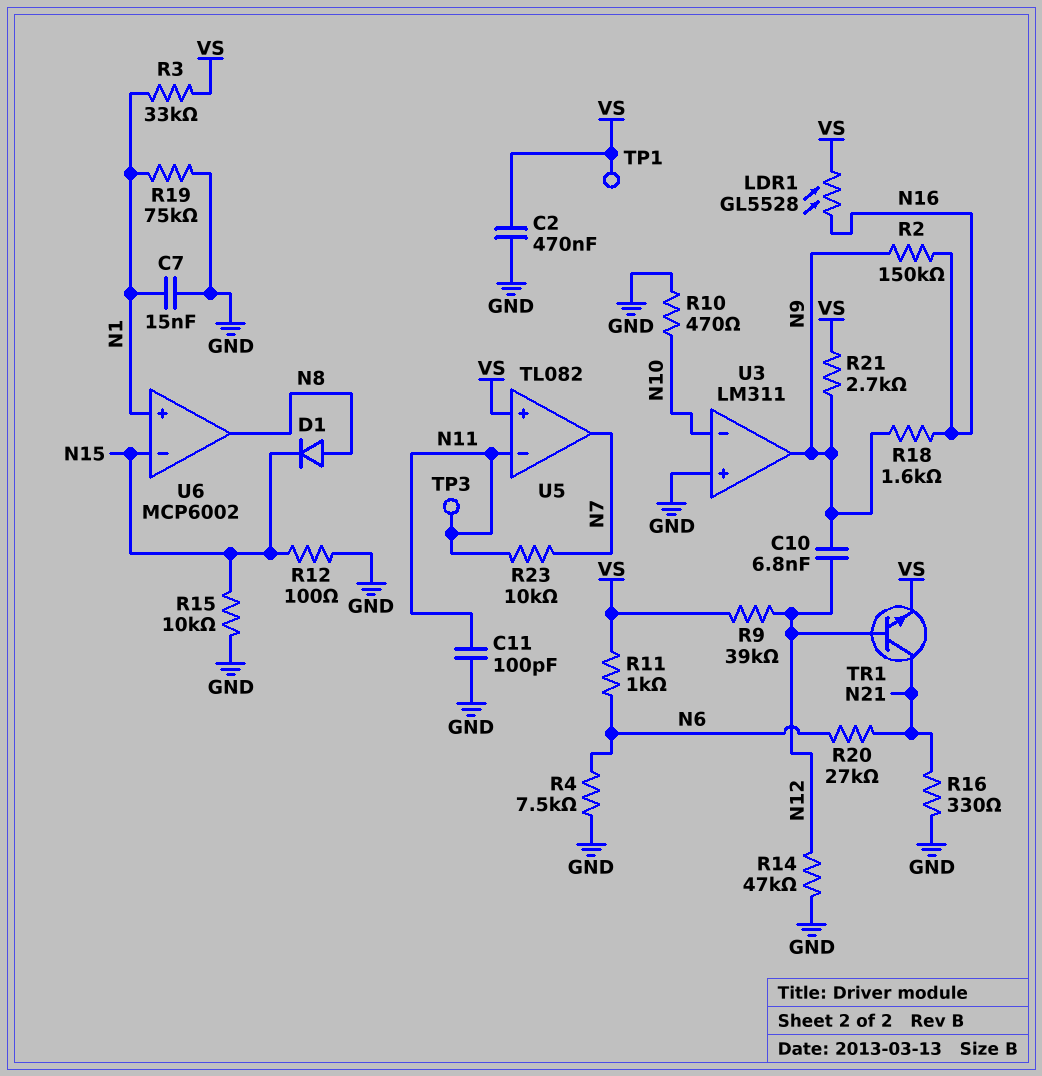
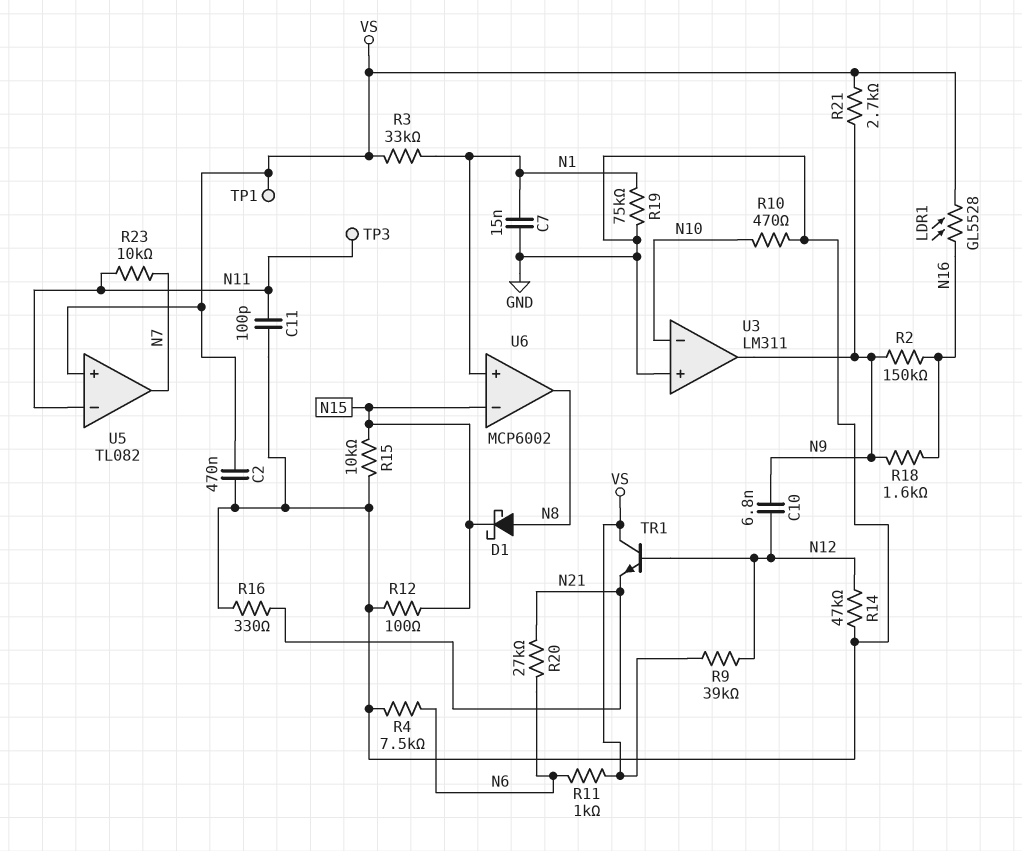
D1: diode (A N8, K N15) -> schottky (A N8, K N15)
TR1: NPN (B N12, C N21, E VS) -> NPN (B N12, C VS, E N21)

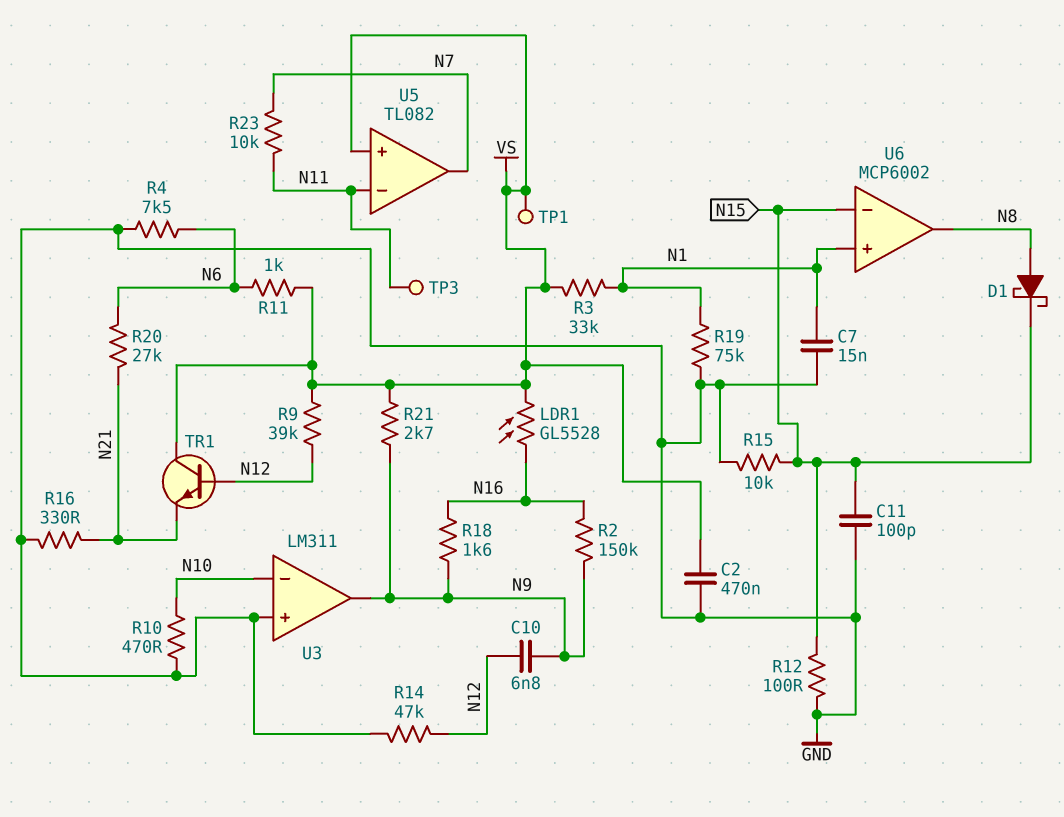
C11: 100pF (GND, N11) -> 100pF (GND, N15)

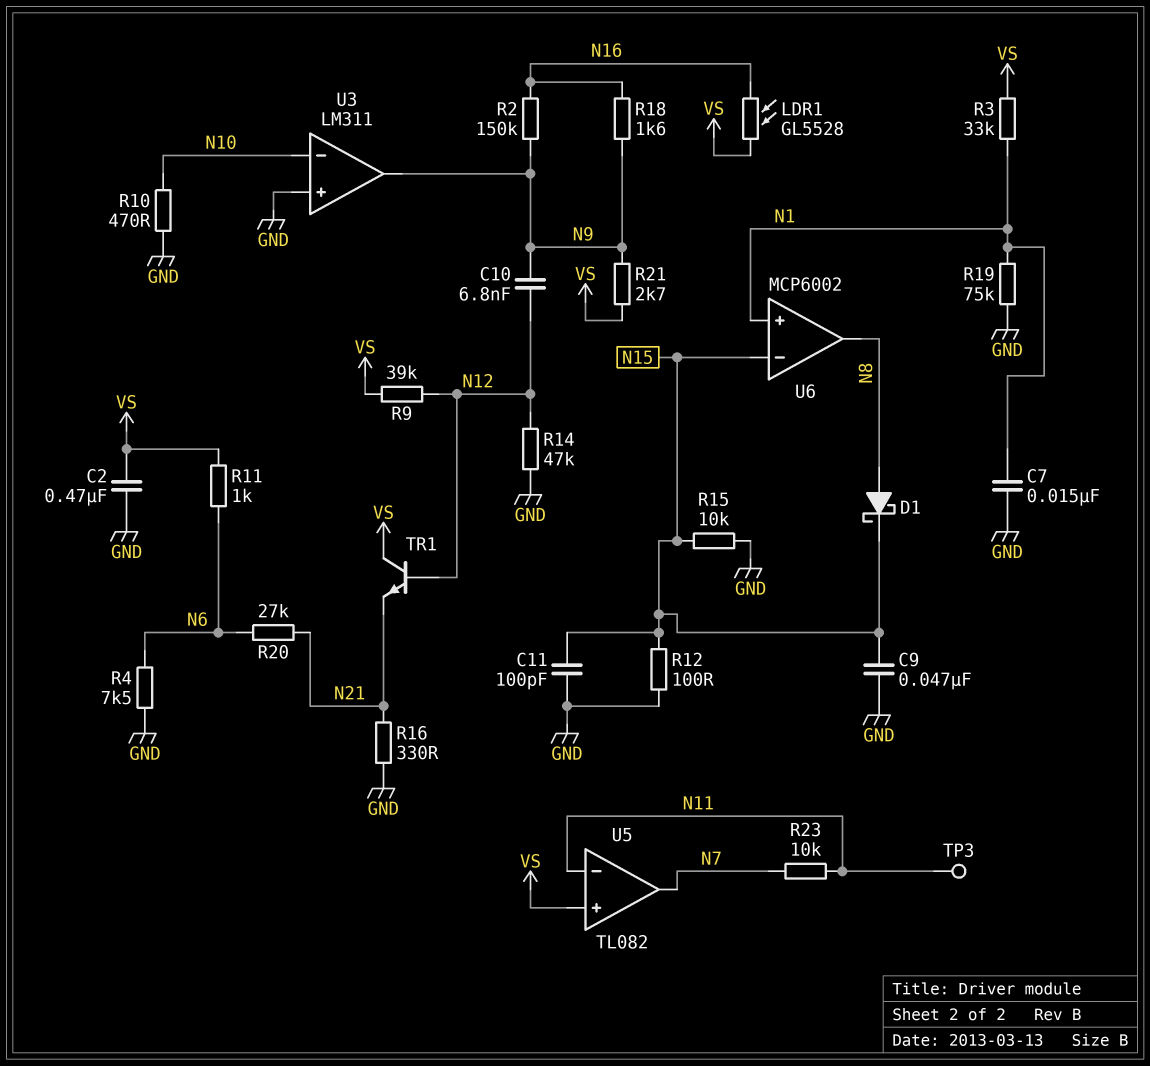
C9: none -> 47nF (GND, N15)
TP1: test point (VS) -> none

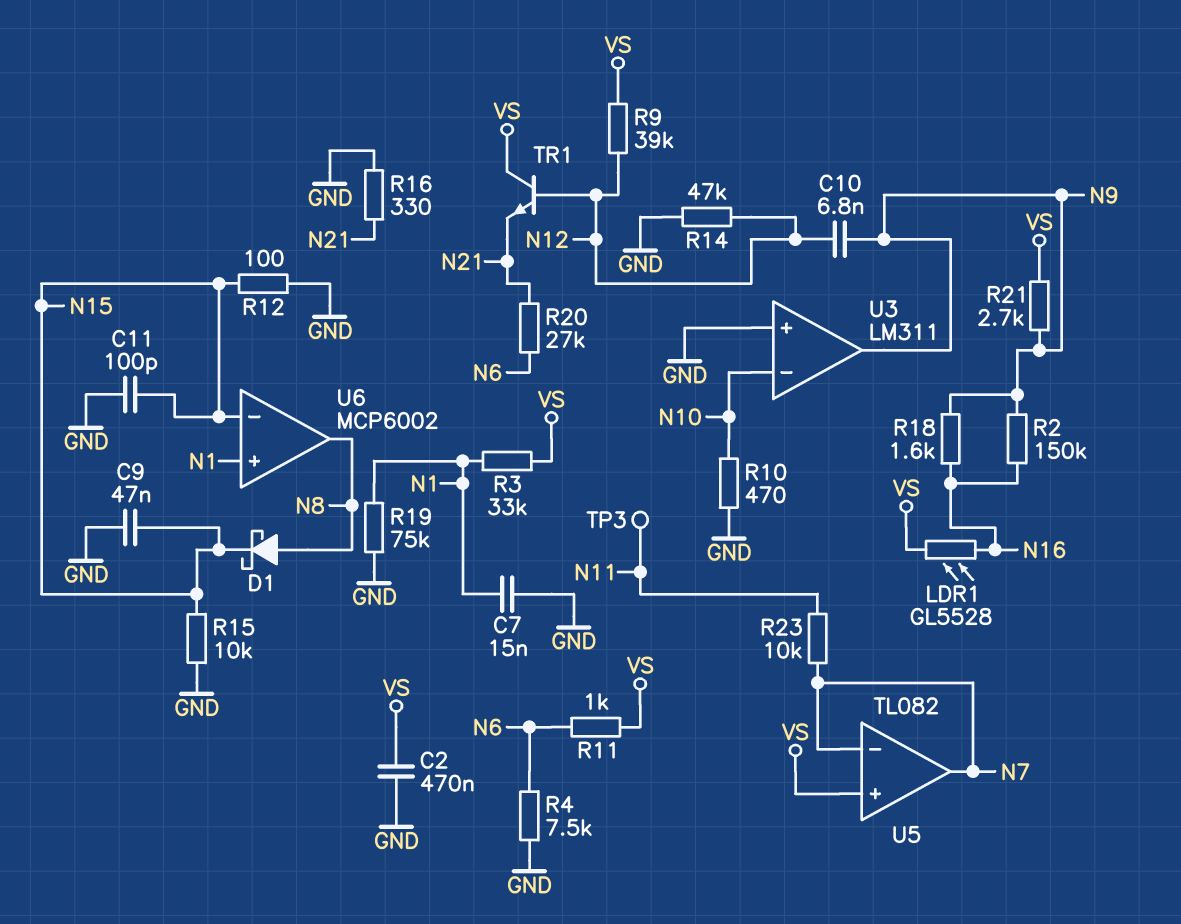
U5 pin in-: N11 -> N7

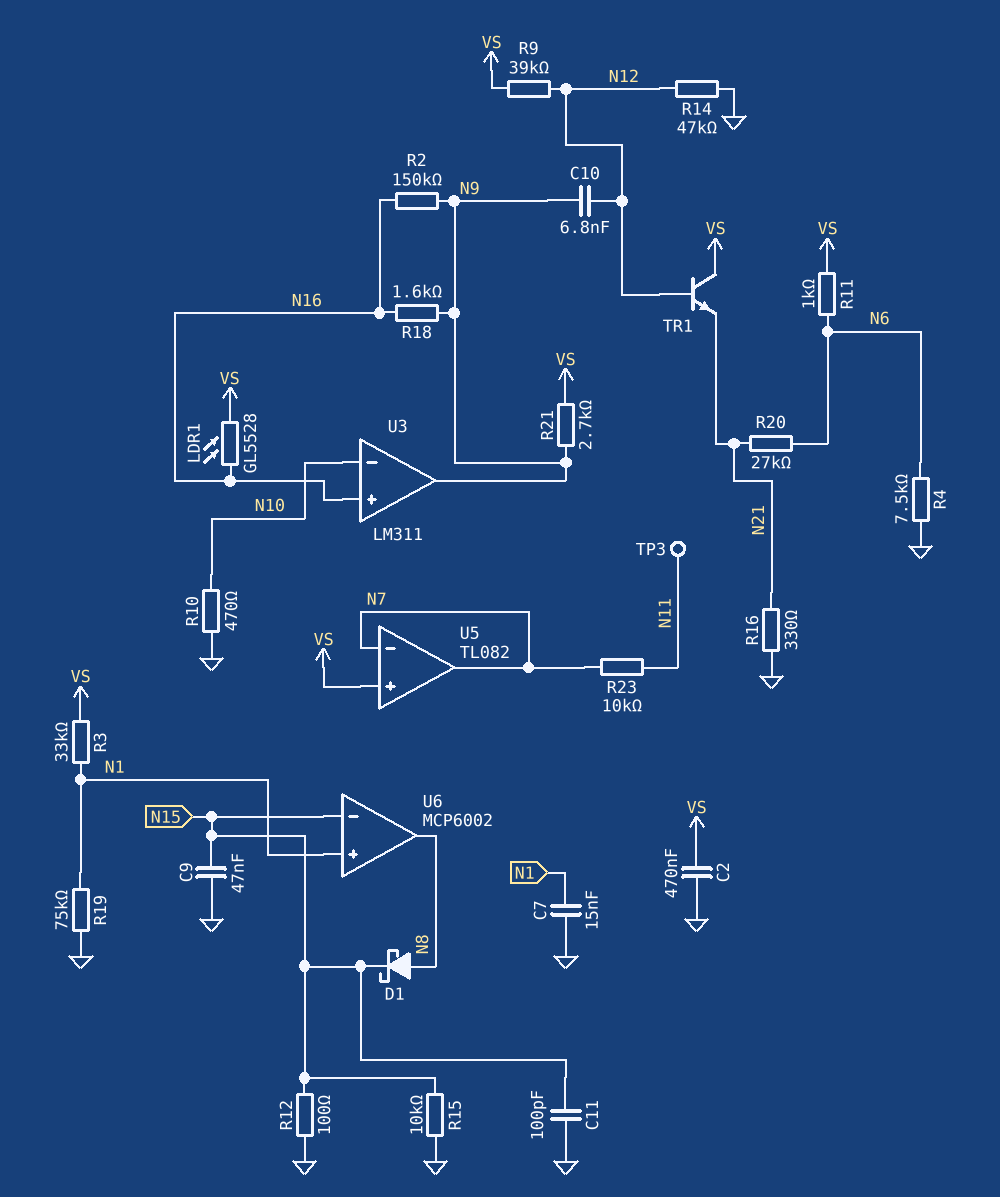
U3 pin in+: GND -> N16

